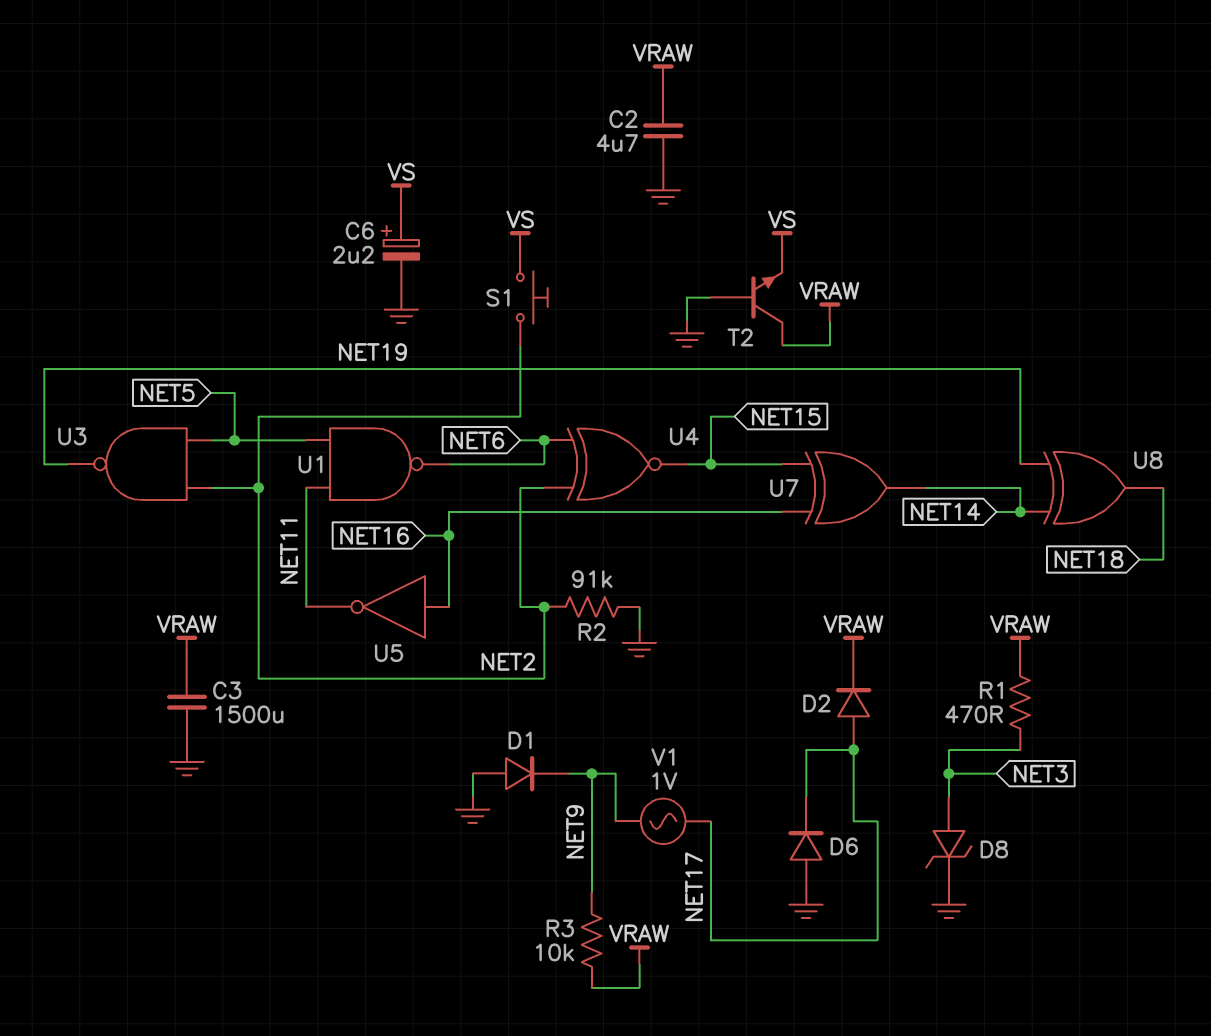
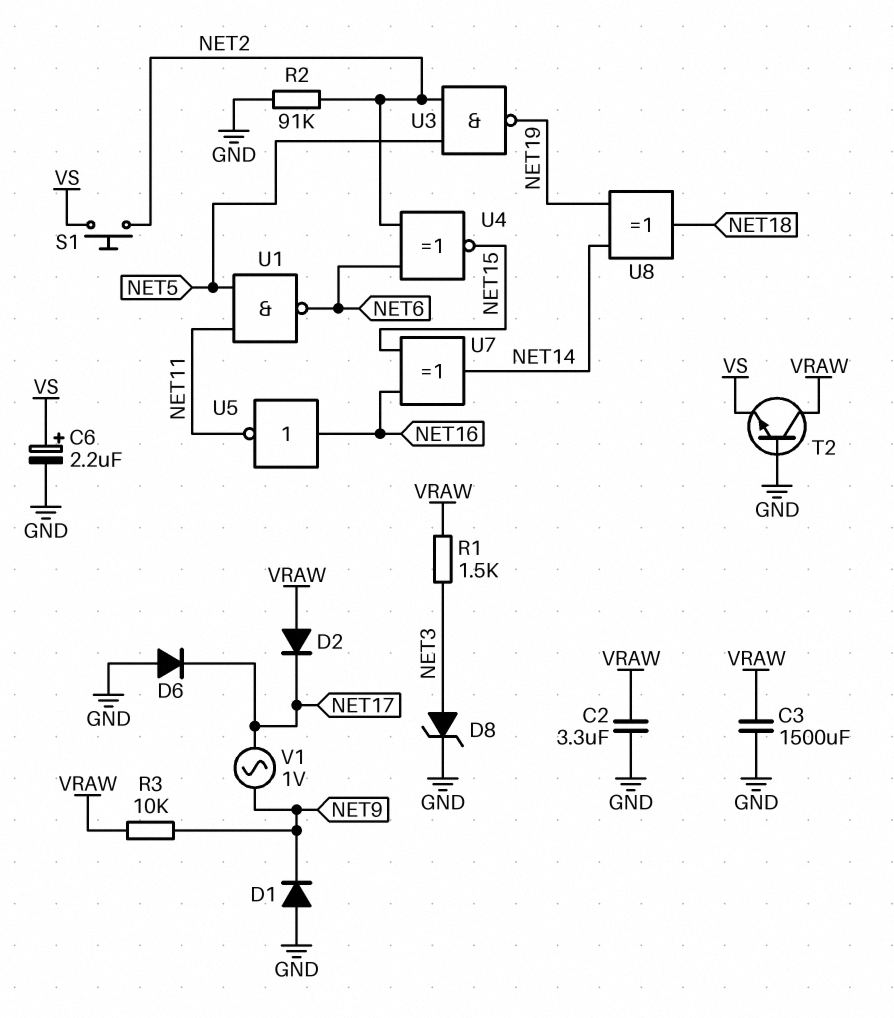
C2: 4.7uF (GND, VRAW) -> 3.3uF (GND, VRAW)
D2: diode (A NET17, K VRAW) -> diode (A VRAW, K NET17)
R1: 470 (NET3, VRAW) -> 1.5k (NET3, VRAW)

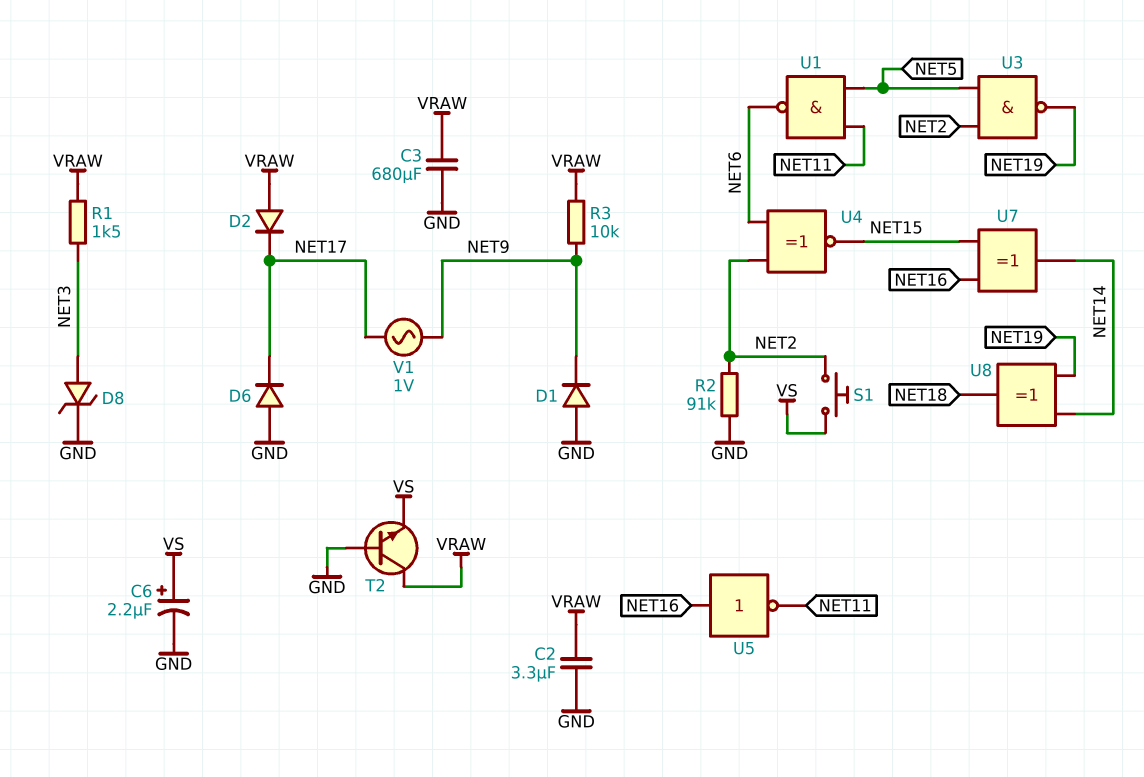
C3: 1500uF (GND, VRAW) -> 680uF (GND, VRAW)

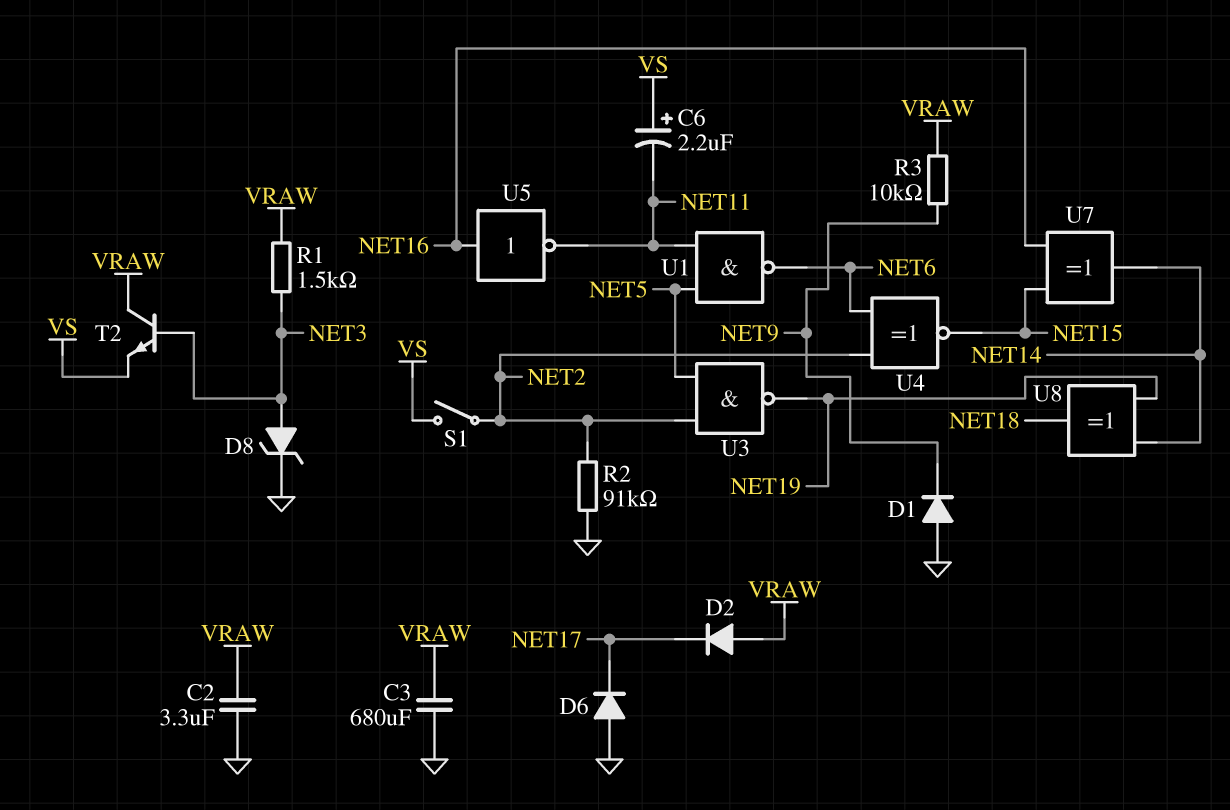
C6: 2.2uF (plus VS, minus GND) -> 2.2uF (plus VS, minus NET11)
S1: button (NET2, VS) -> switch (NET2, VS)
T2: NPN (B GND, C VRAW, E VS) -> NPN (B NET3, C VRAW, E VS)
V1: AC 1V (NET9, NET17) -> none

